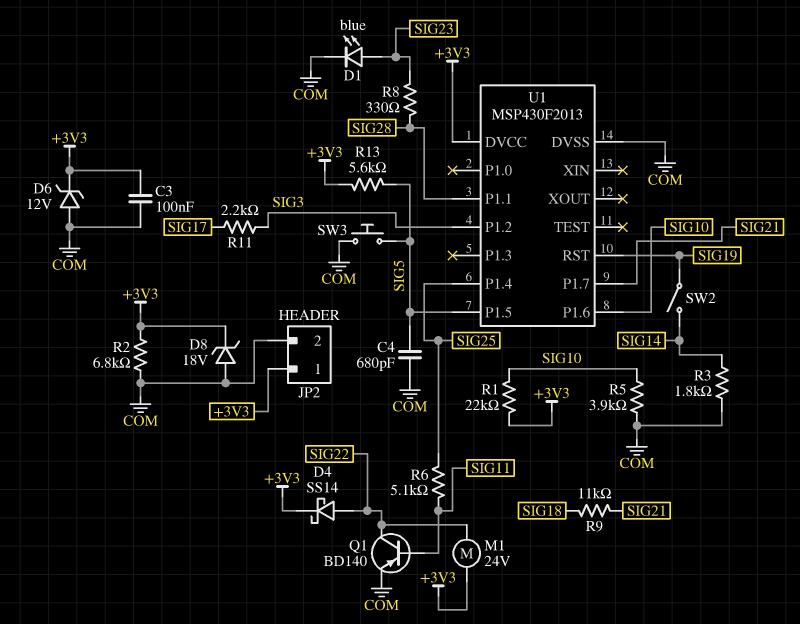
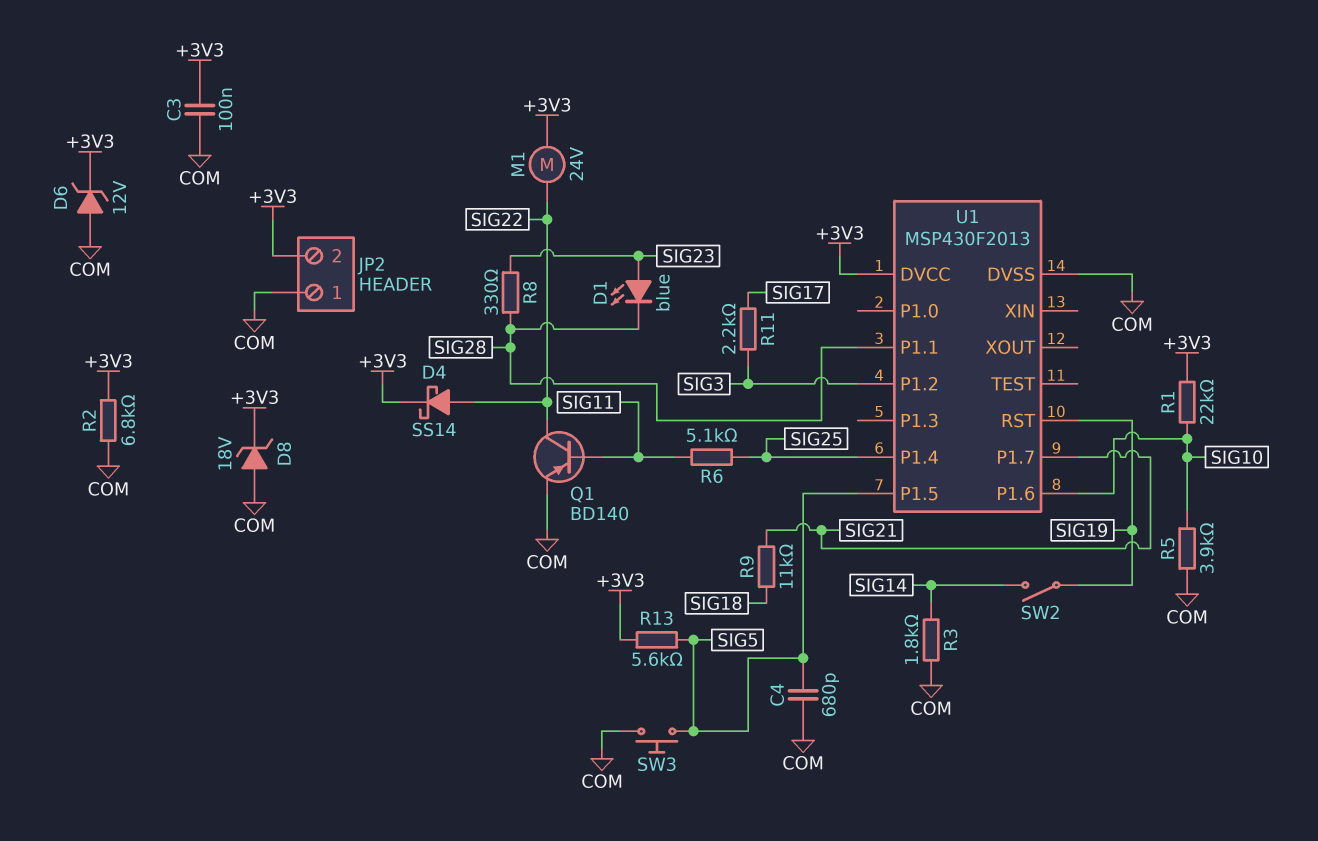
D1: LED blue (A SIG23, K COM) -> LED blue (A SIG23, K SIG28)
JP2 pin 1: +3V3 -> COM
JP2 pin 2: COM -> +3V3

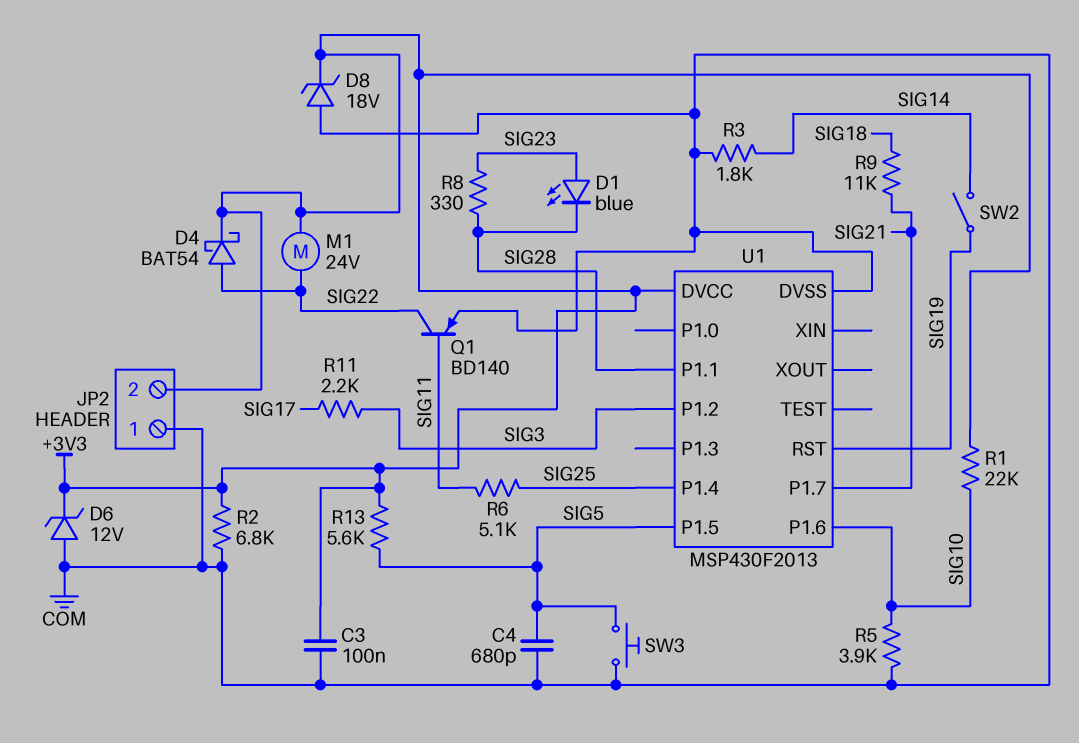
D4: schottky SS14 (A SIG22, K +3V3) -> schottky BAT54 (A SIG22, K +3V3)

